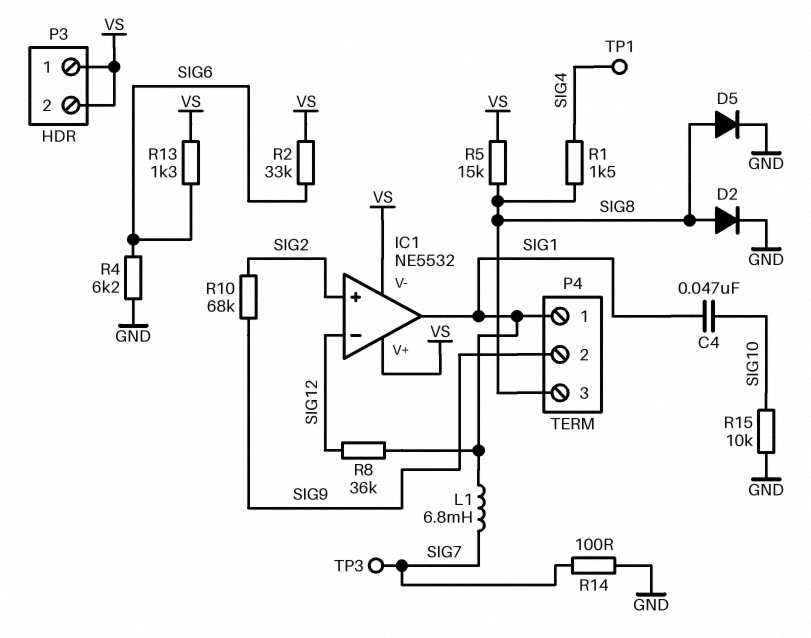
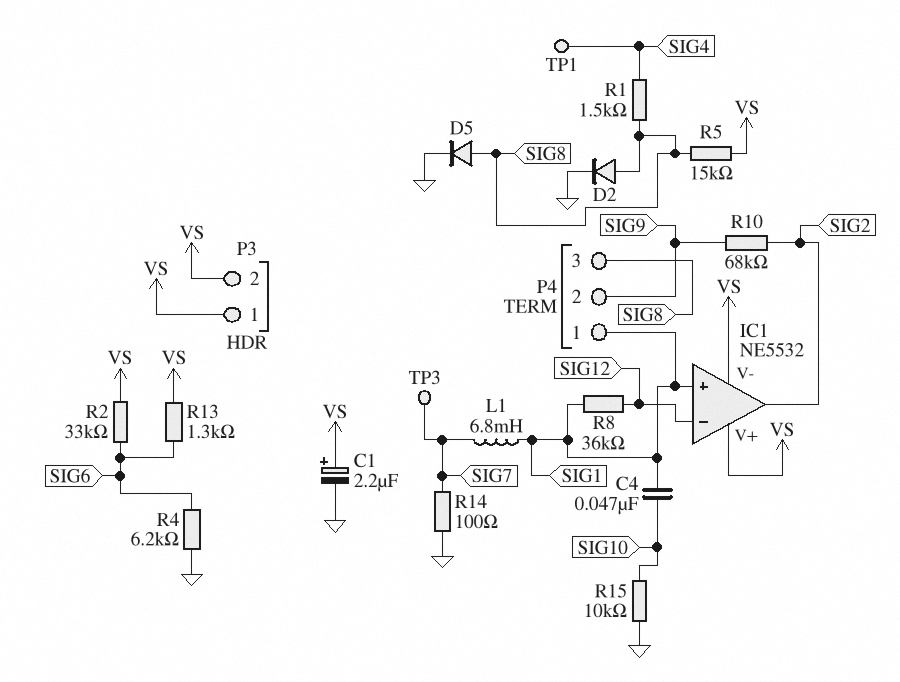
C1: none -> 2.2uF (plus VS, minus GND)
IC1 pin in+: SIG2 -> SIG1
IC1 pin out: SIG1 -> SIG2

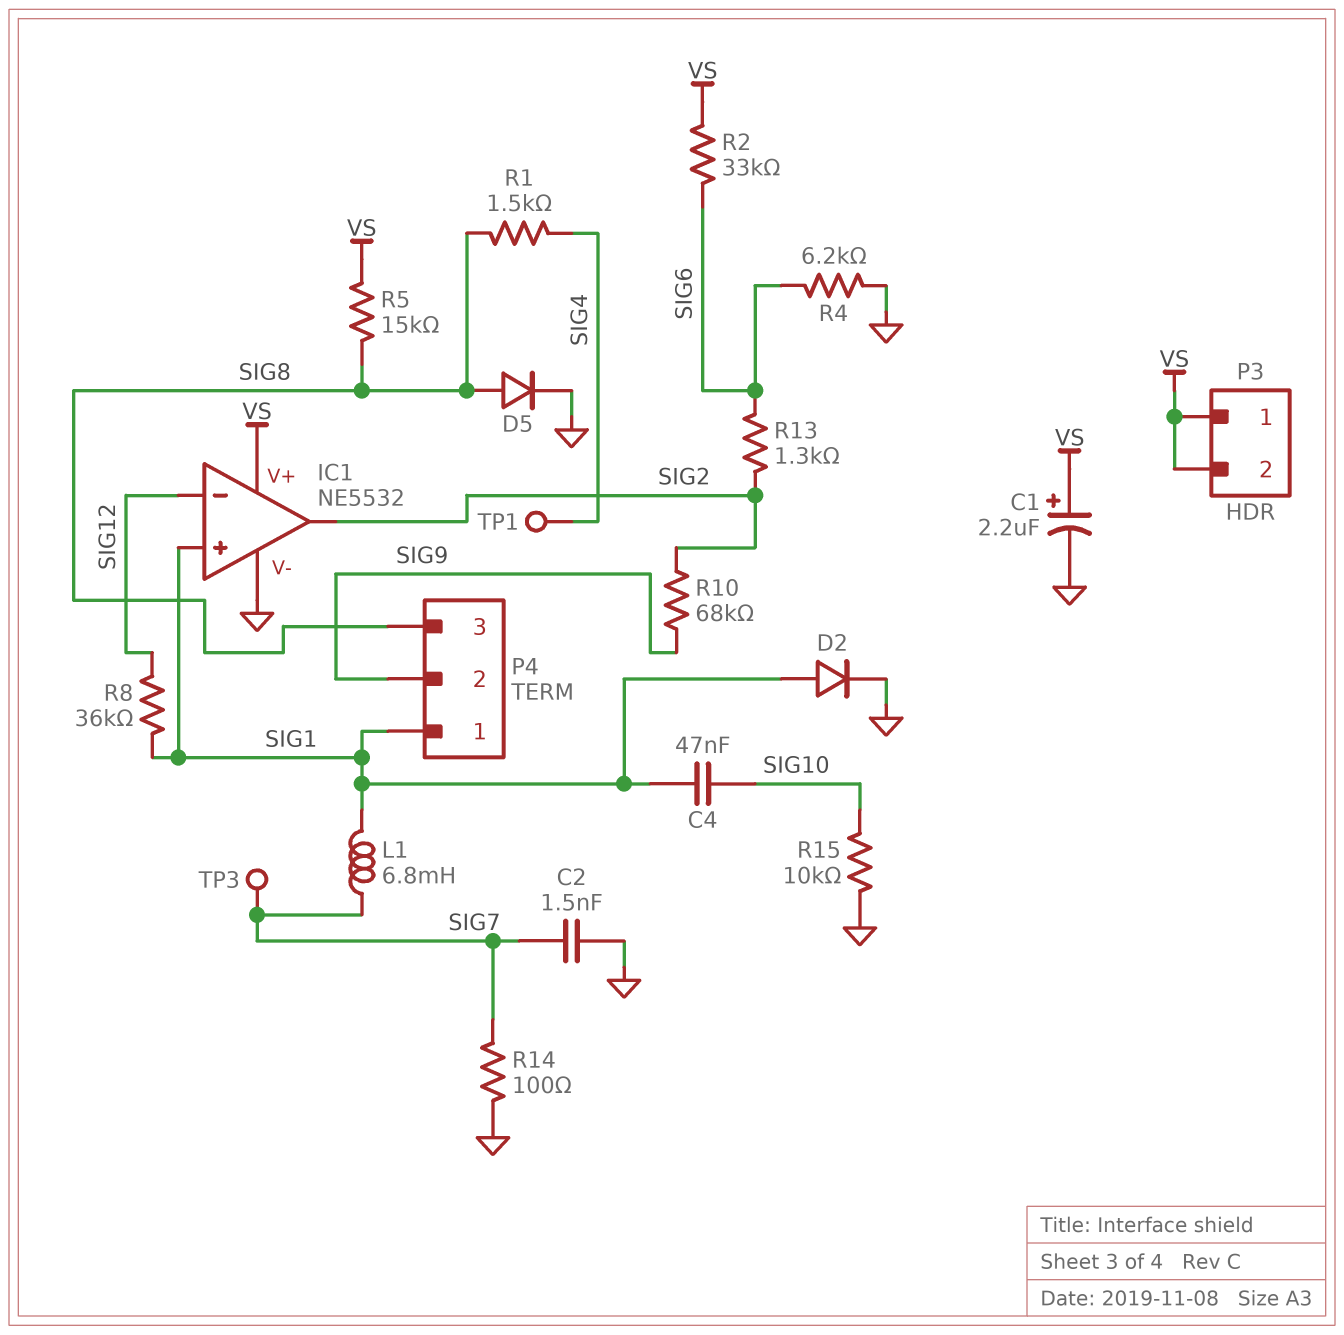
C2: none -> 1.5nF (GND, SIG7)
D2: diode (A SIG8, K GND) -> diode (A SIG1, K GND)
IC1 pin V-: VS -> GND
R13: 1.3k (SIG6, VS) -> 1.3k (SIG2, SIG6)

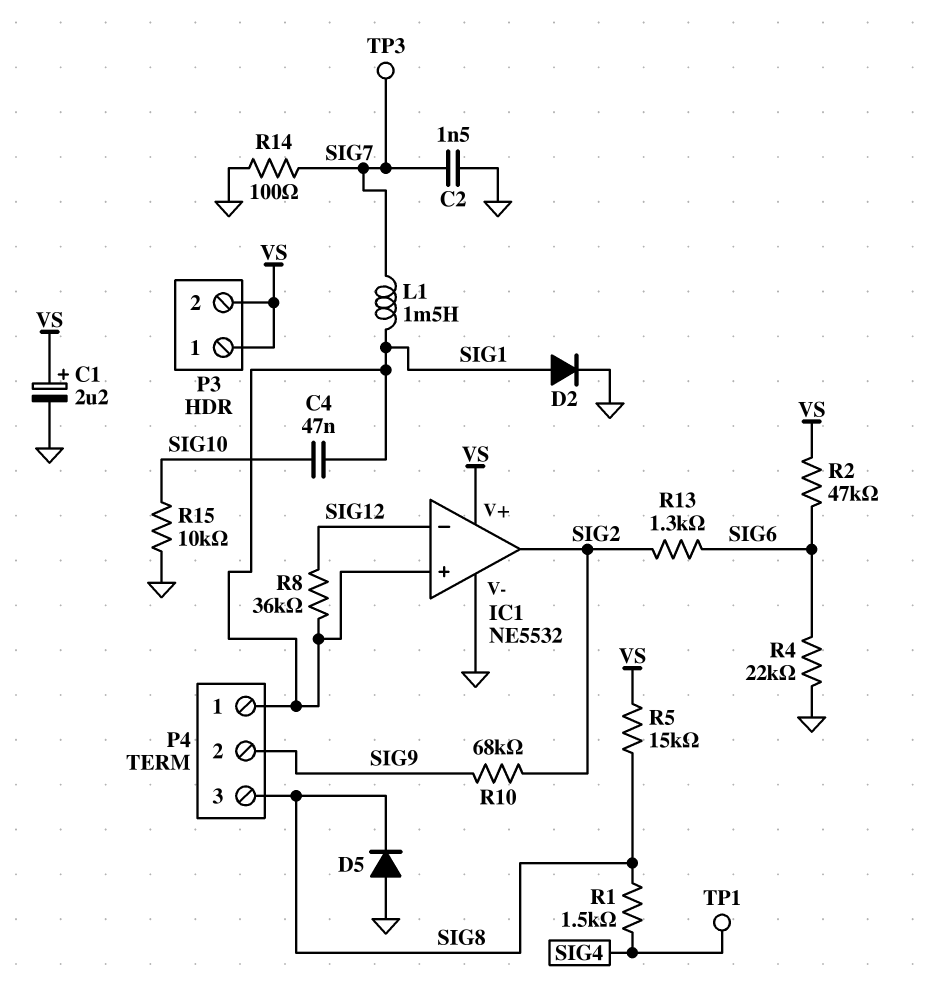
D5: diode (A SIG8, K GND) -> diode (A GND, K SIG8)
L1: 6.8mH (SIG1, SIG7) -> 1.5mH (SIG1, SIG7)
R2: 33k (SIG6, VS) -> 47k (SIG6, VS)
R4: 6.2k (GND, SIG6) -> 22k (GND, SIG6)

